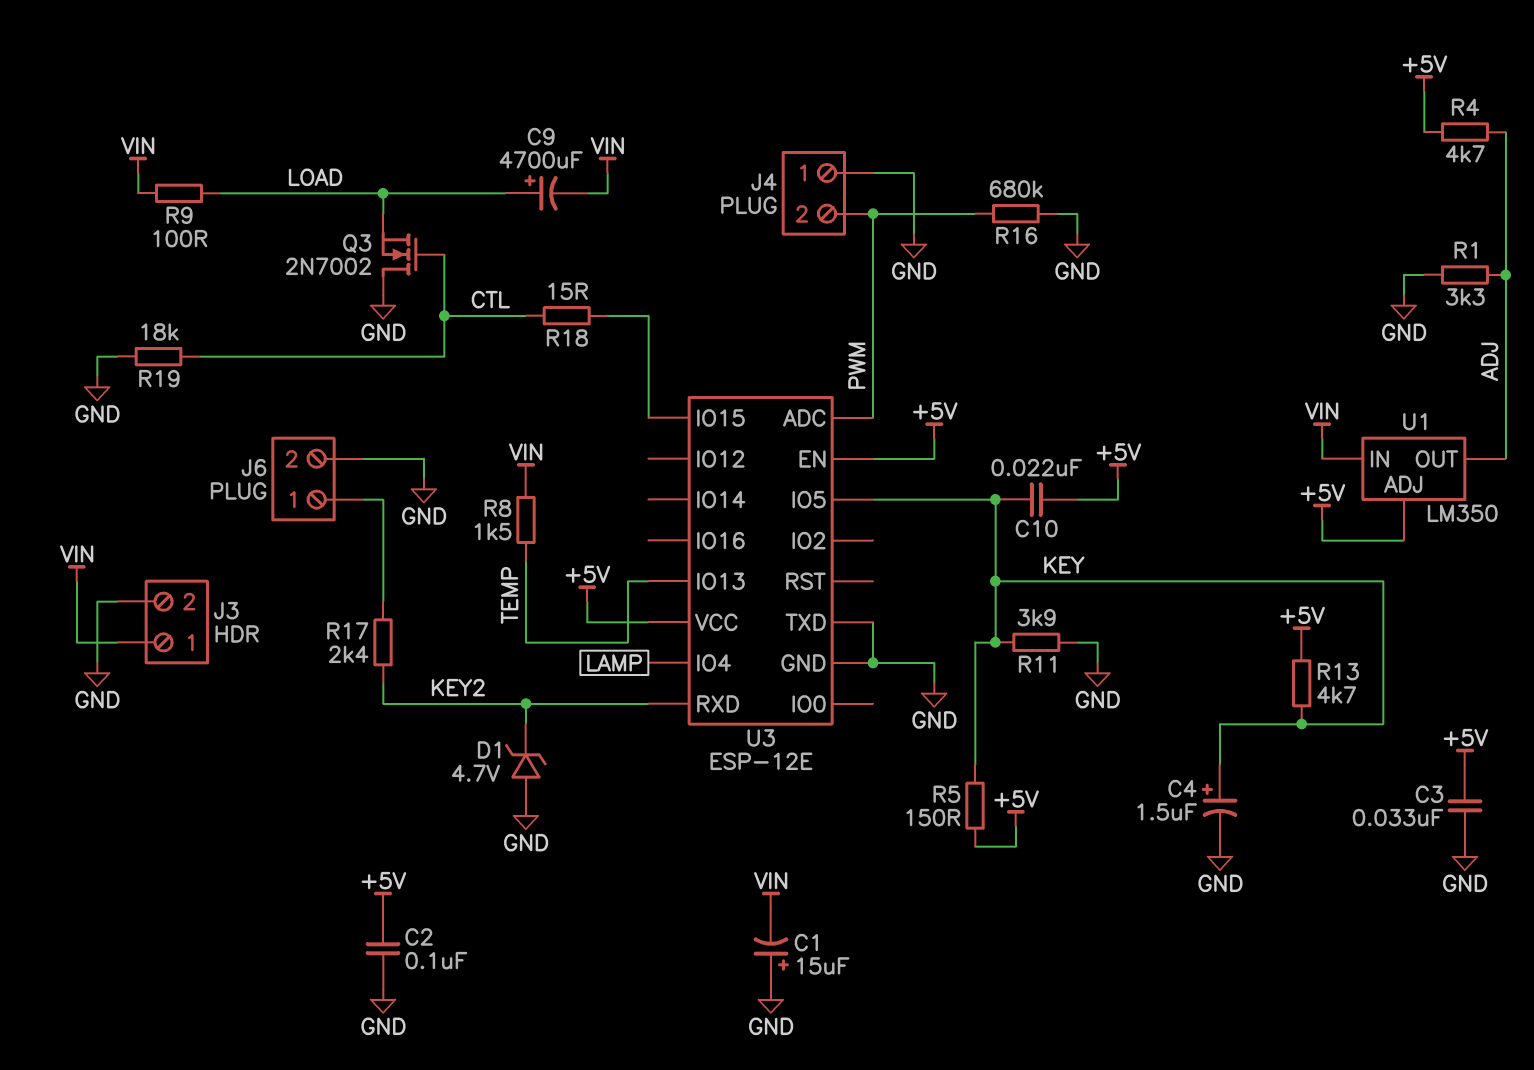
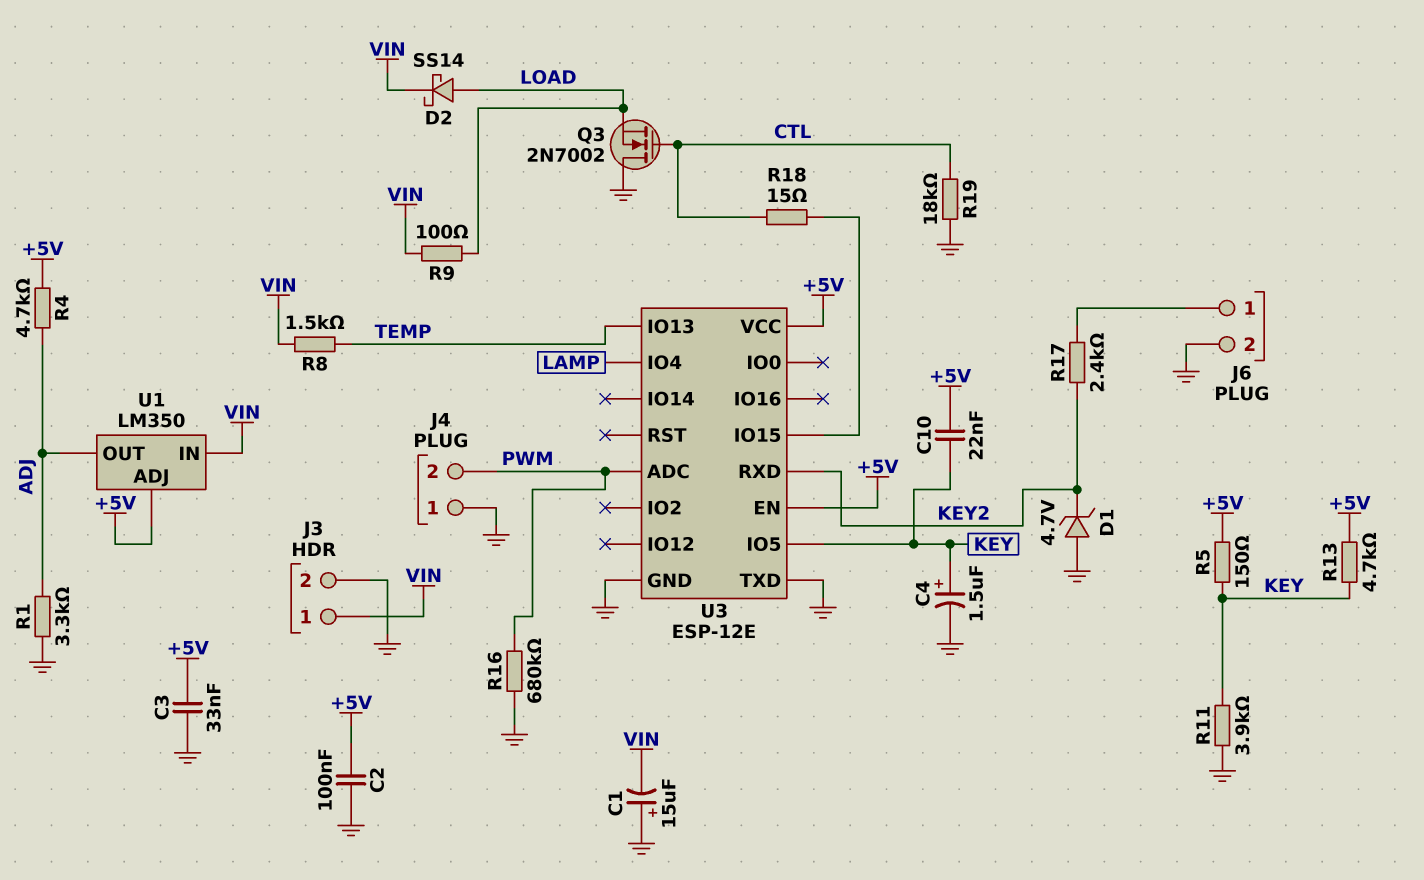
C9: 4700uF (plus LOAD, minus VIN) -> none
D2: none -> schottky SS14 (A LOAD, K VIN)

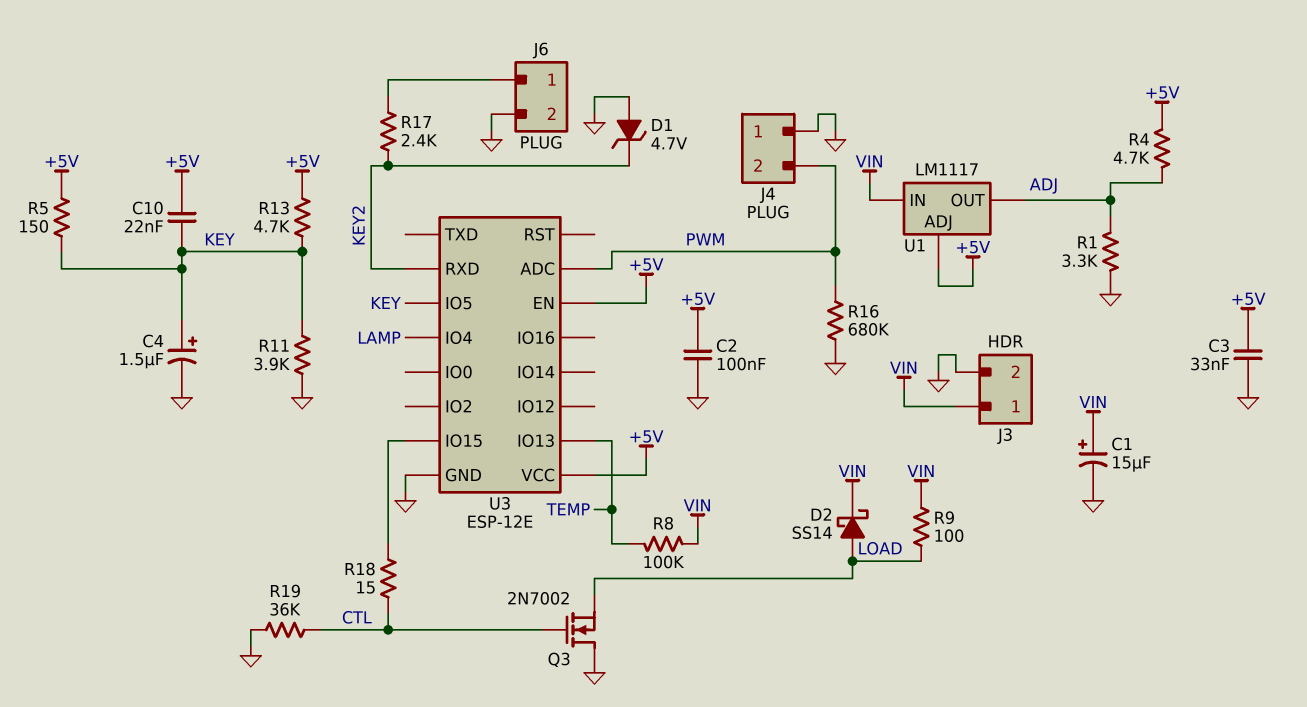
C1: 15uF (plus GND, minus VIN) -> 15uF (plus VIN, minus GND)
R8: 1.5k (TEMP, VIN) -> 100k (TEMP, VIN)
R19: 18k (CTL, GND) -> 36k (CTL, GND)
U1: LM350 -> LM1117
U3 pin TXD: GND -> none

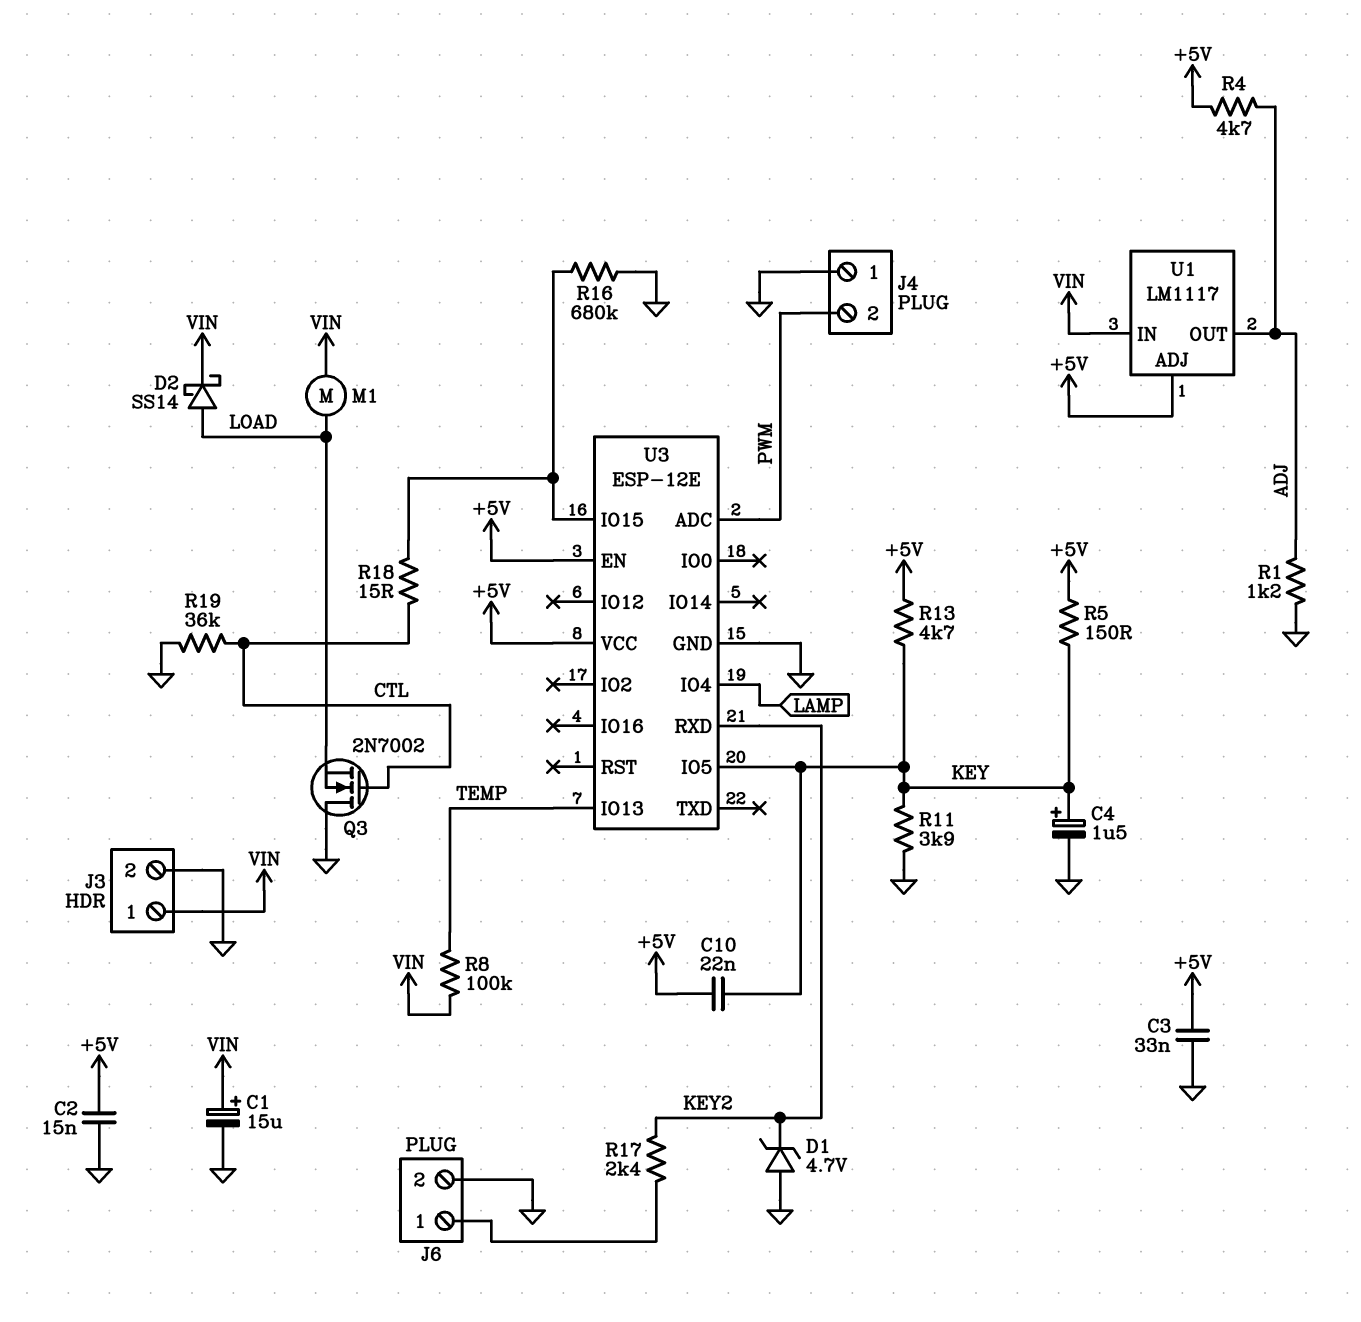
C2: 100nF (+5V, GND) -> 15nF (+5V, GND)
M1: none -> motor (LOAD, VIN)
R1: 3.3k (ADJ, GND) -> 1.2k (ADJ, GND)
R9: 100 (LOAD, VIN) -> none
R16: 680k (GND, PWM) -> 680k (GND, U3/IO15)

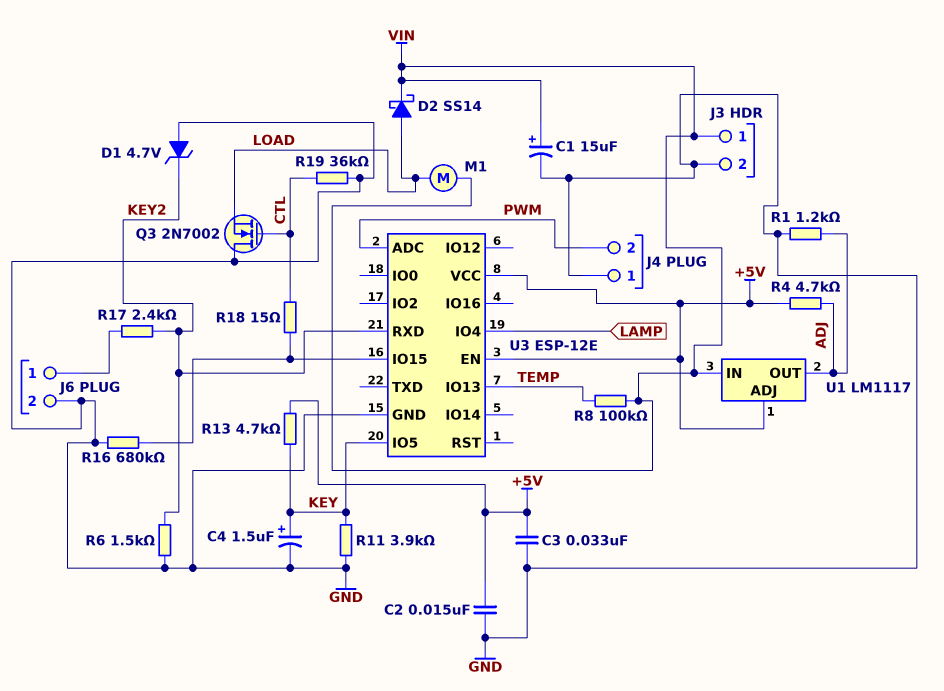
C10: 22nF (+5V, KEY) -> none
R5: 150 (+5V, KEY) -> none
R6: none -> 1.5k (GND, KEY2)

